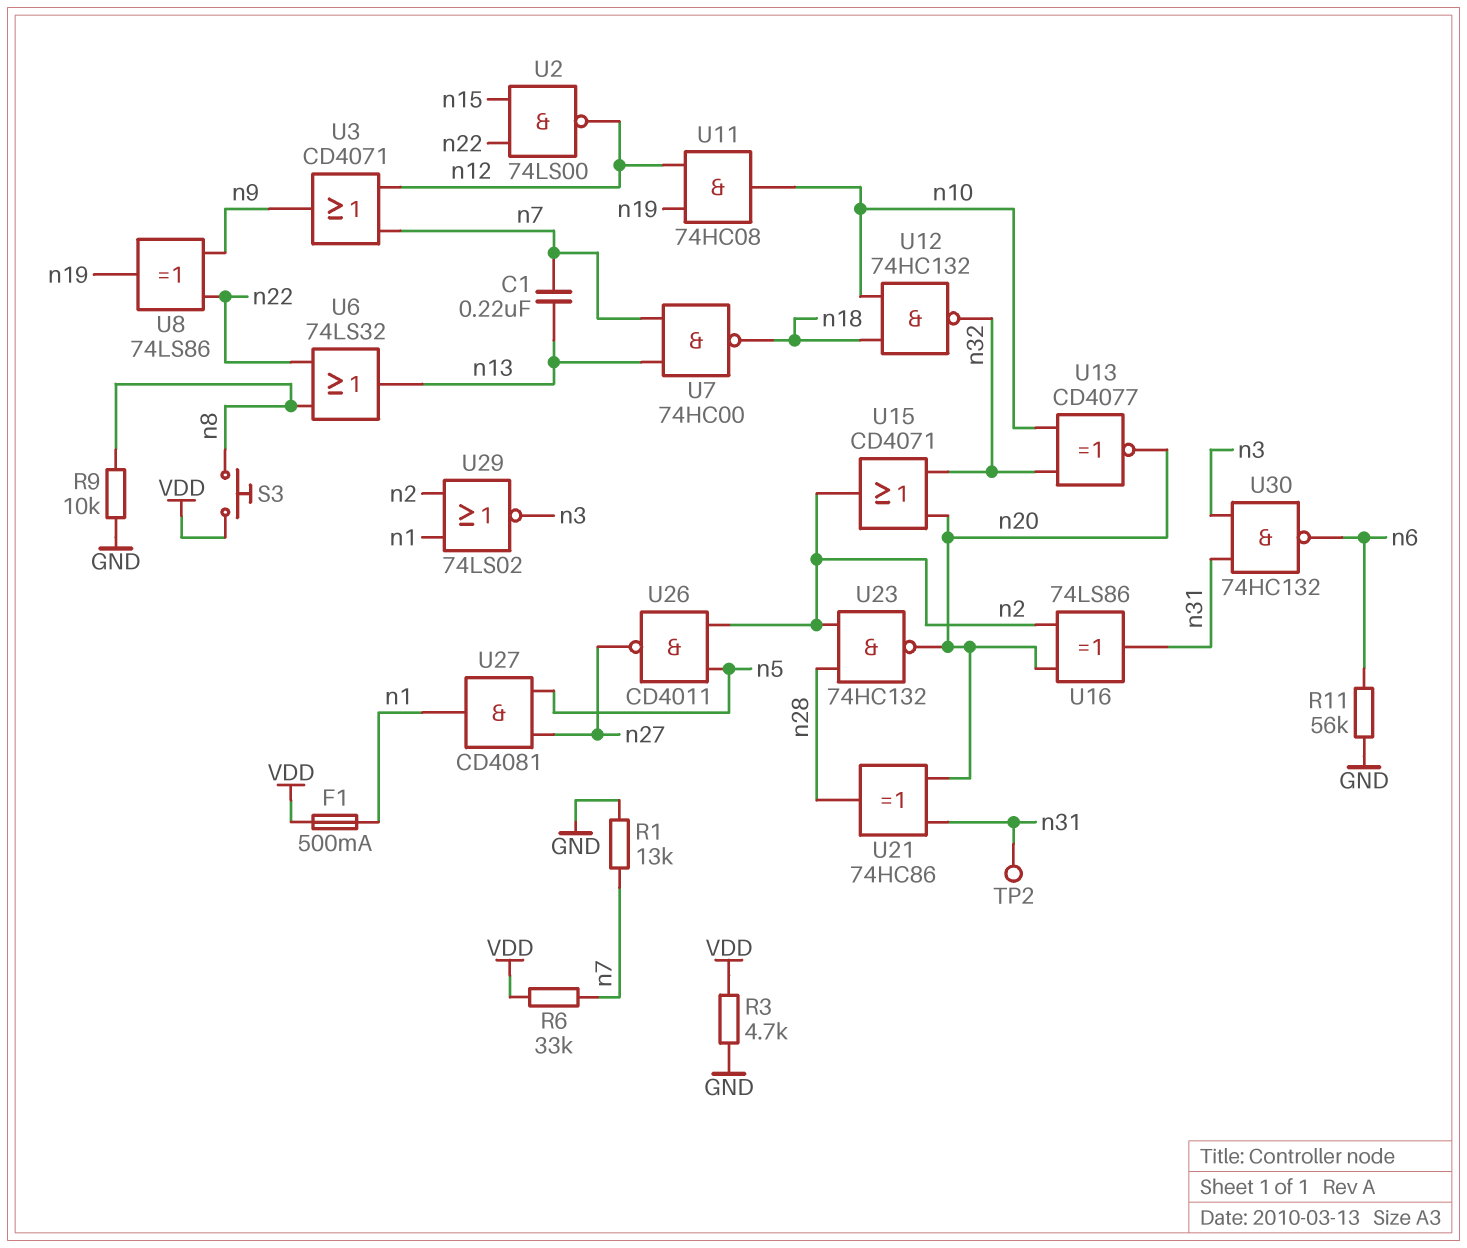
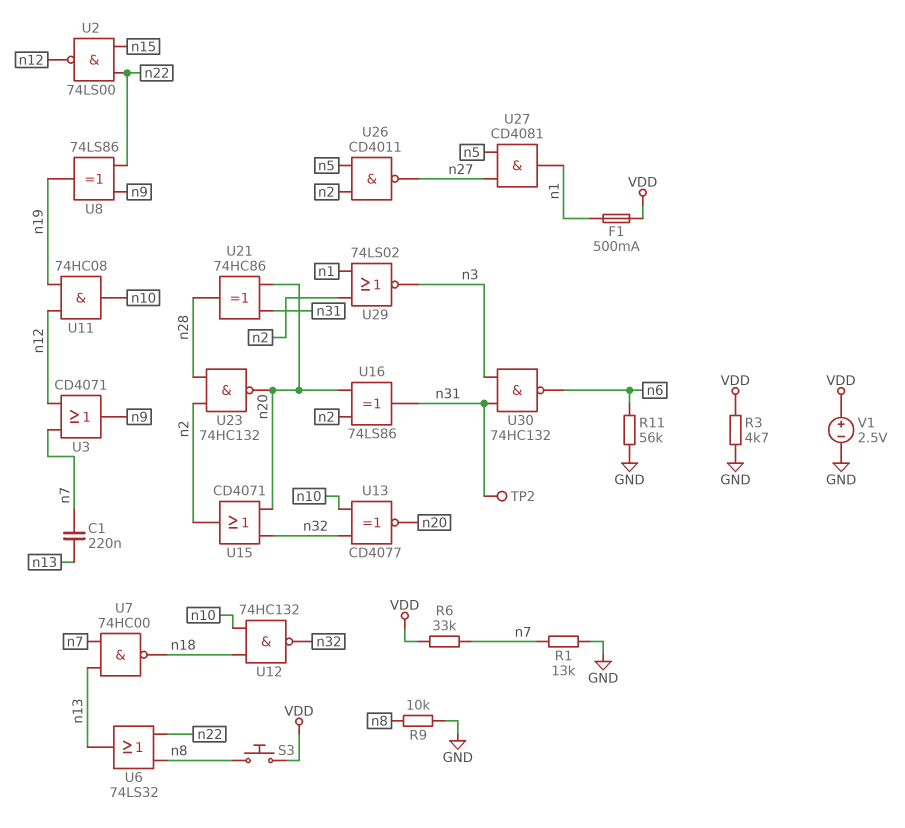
V1: none -> 2.5V (plus VDD, minus GND)

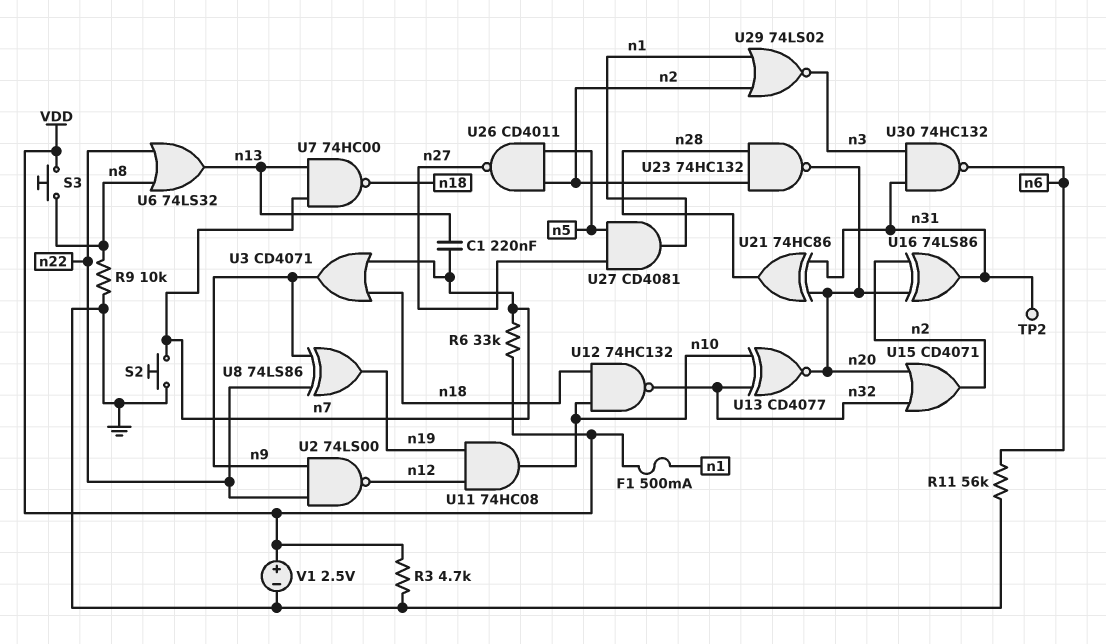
R1: 13k (GND, n7) -> none
S2: none -> button (GND, n7)
U2: NAND 74LS00 (in n15, in n22, out n12) -> NAND 74LS00 (in n9, in n22, out n12)
U3: OR CD4071 (in n7, in n12, out n9) -> OR CD4071 (in n7, in n18, out n9)

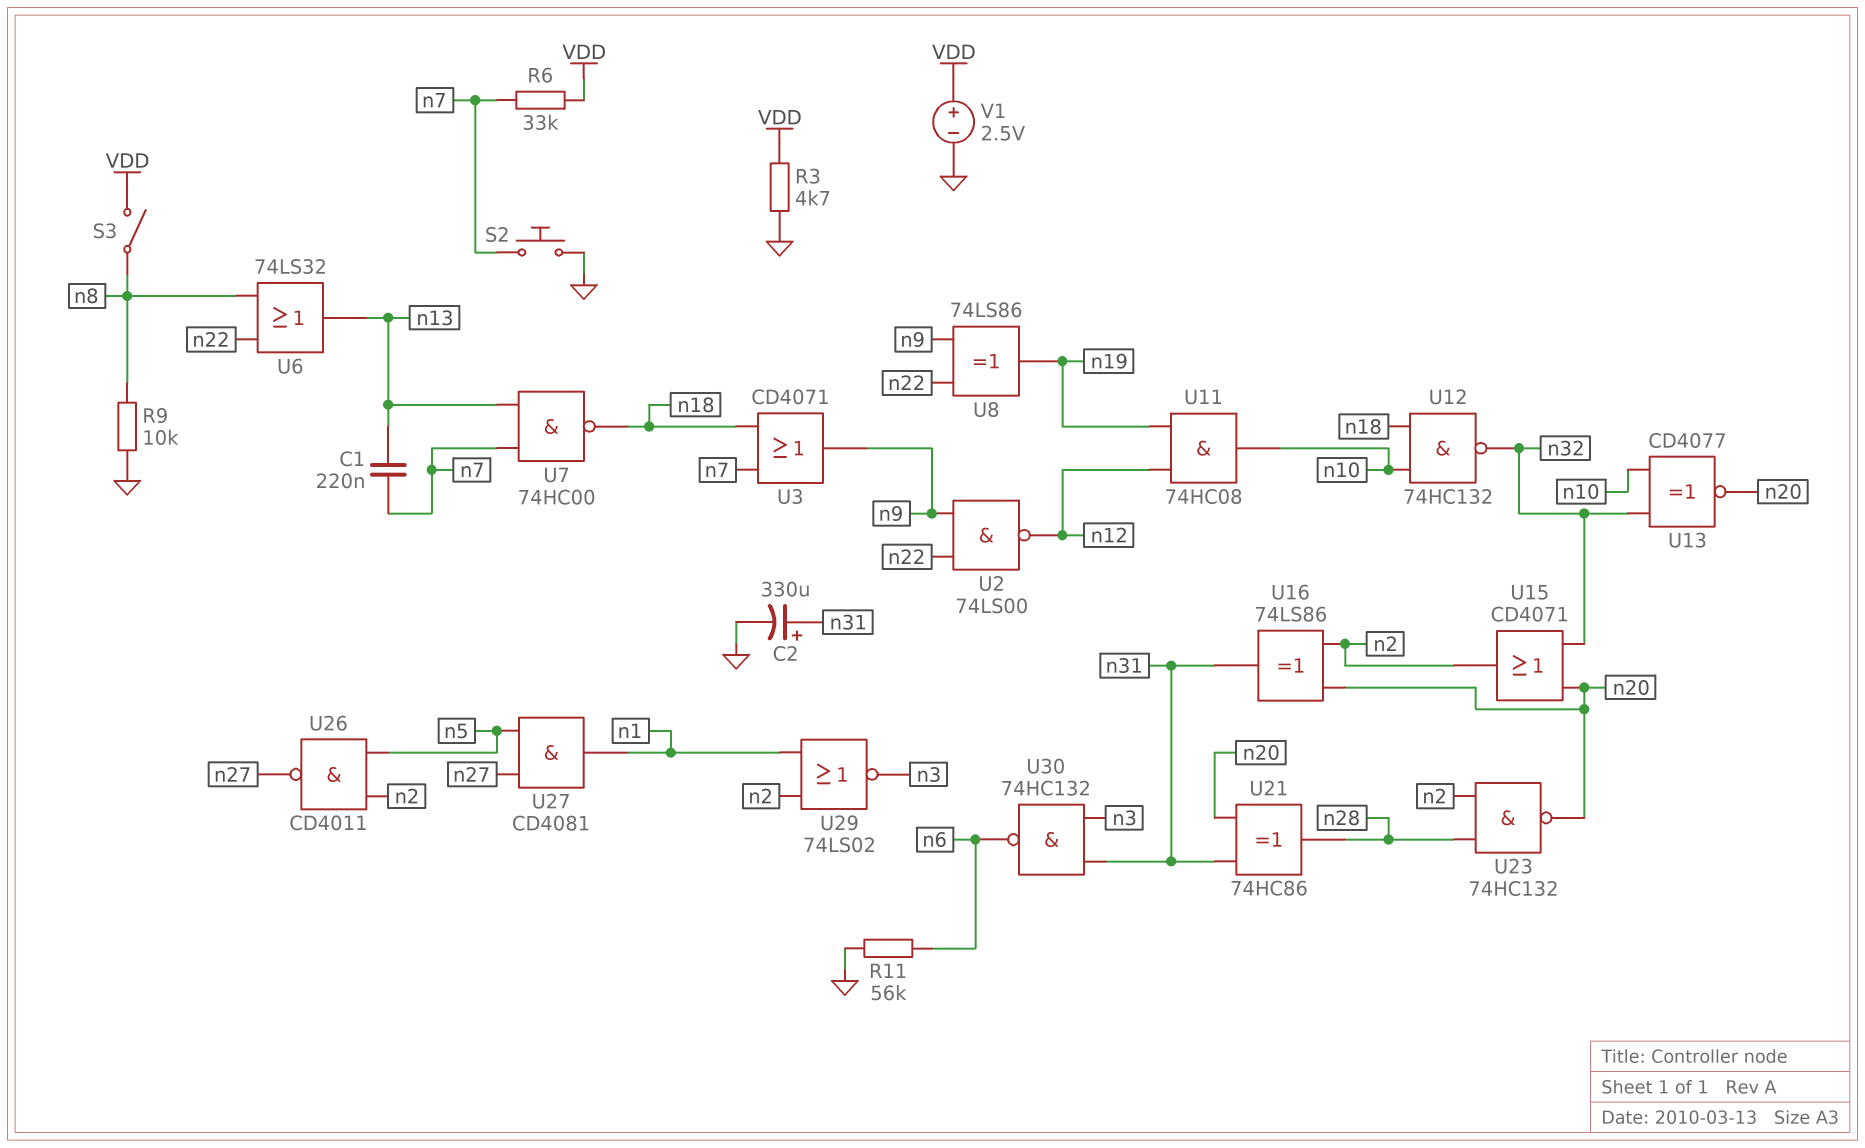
C2: none -> 330uF (plus n31, minus GND)
F1: 500mA (VDD, n1) -> none
S3: button (VDD, n8) -> switch (VDD, n8)
TP2: test point (n31) -> none

